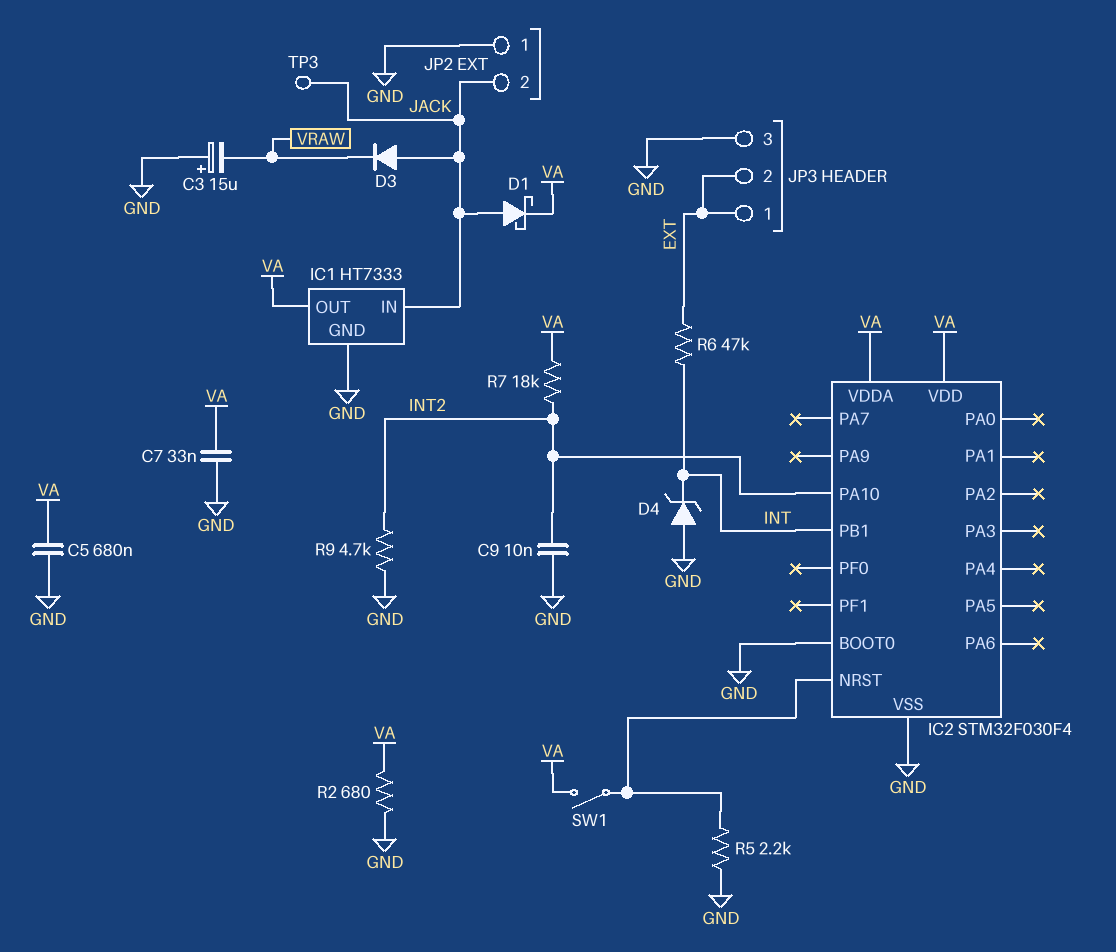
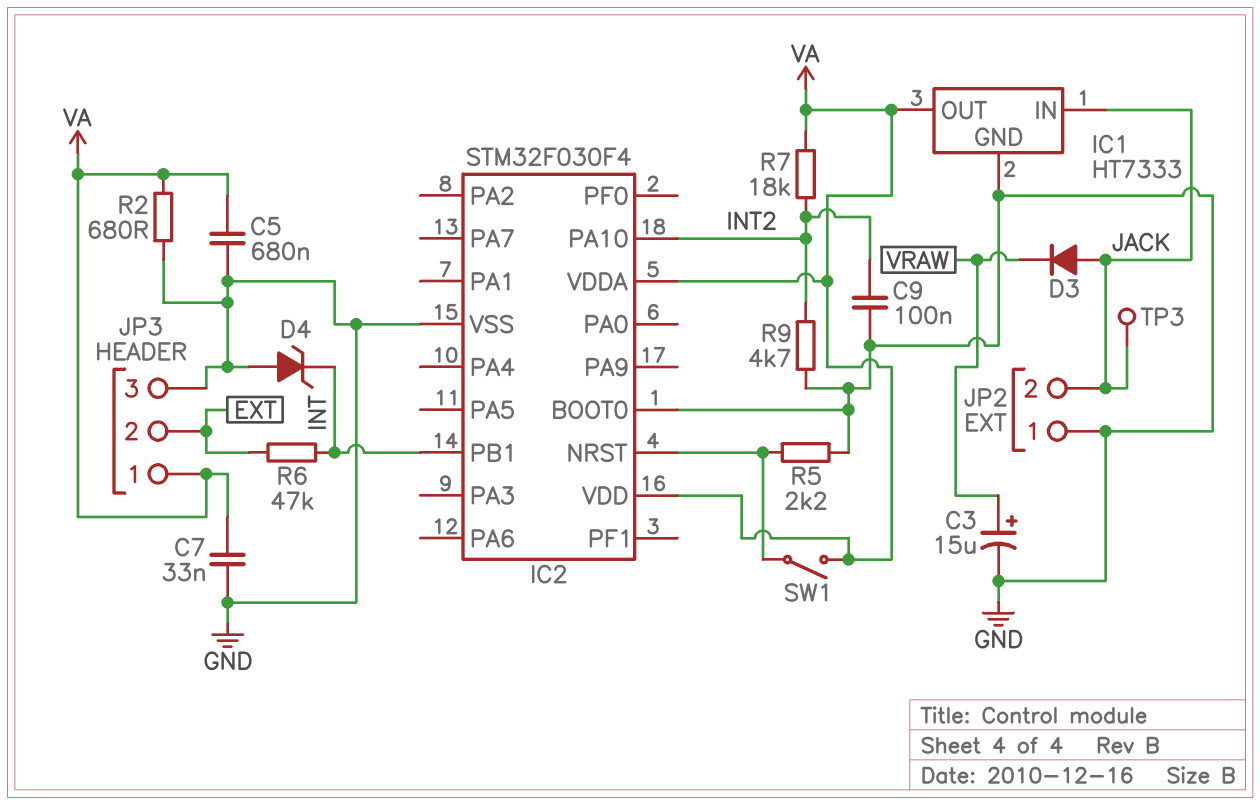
C3: 15uF (plus GND, minus VRAW) -> 15uF (plus VRAW, minus GND)
C9: 10nF (GND, INT2) -> 100nF (GND, INT2)
D1: schottky (A JACK, K VA) -> none
JP3 pin 1: EXT -> VA

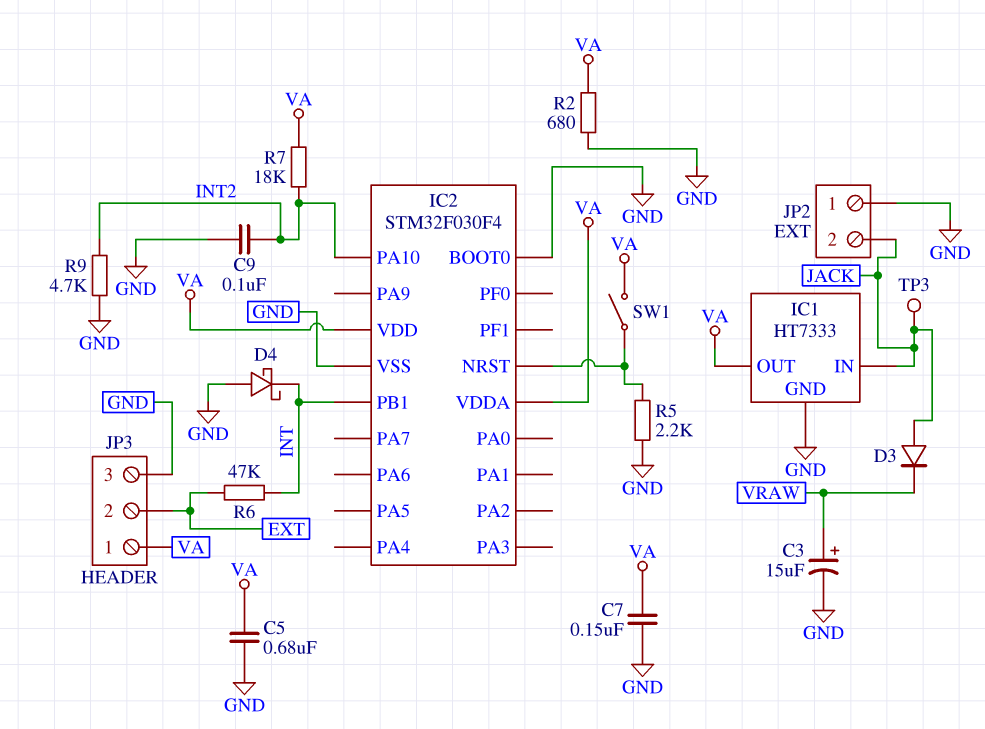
C7: 33nF (GND, VA) -> 150nF (GND, VA)
D4: zener (A GND, K INT) -> schottky (A GND, K INT)

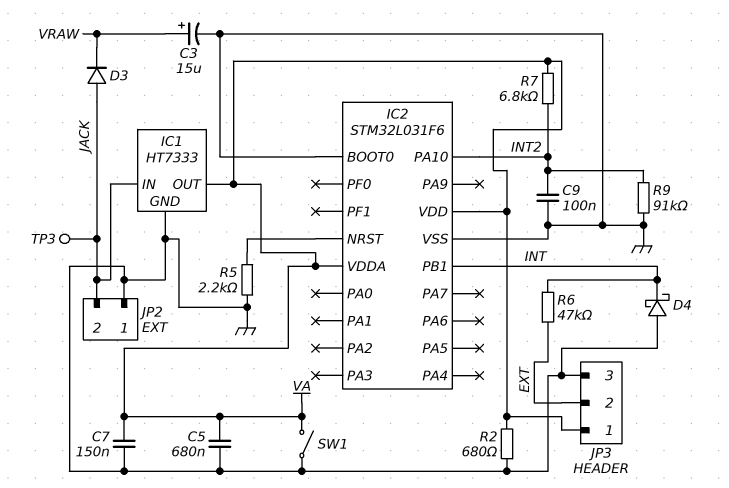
IC2: STM32F030F4 -> STM32L031F6
R7: 18k (INT2, VA) -> 6.8k (INT2, VA)
R9: 4.7k (GND, INT2) -> 91k (GND, INT2)
SW1: switch (IC2/NRST, VA) -> switch (GND, VA)

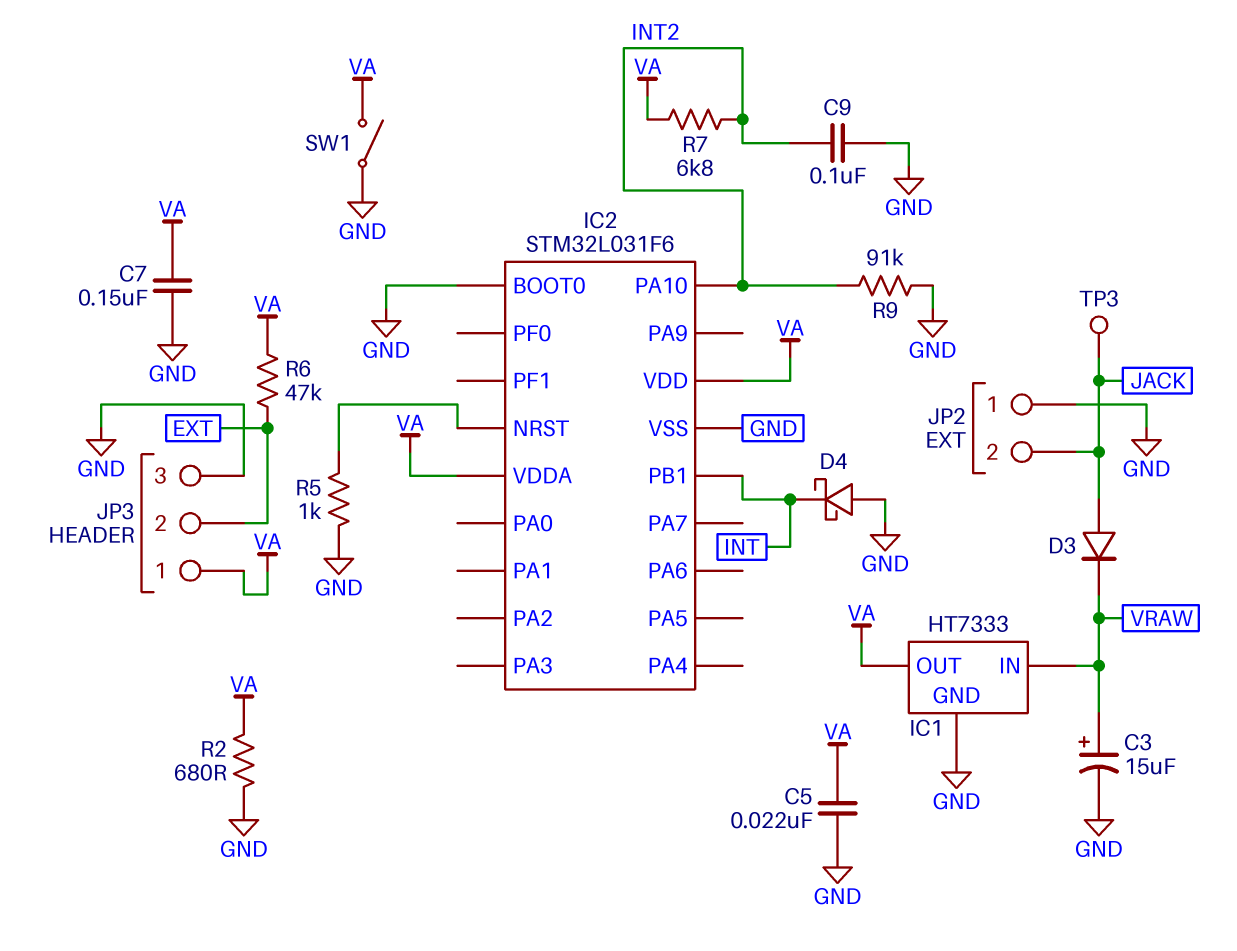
C5: 680nF (GND, VA) -> 22nF (GND, VA)
IC1 pin IN: JACK -> VRAW
R5: 2.2k (GND, IC2/NRST) -> 1k (GND, IC2/NRST)
R6: 47k (EXT, INT) -> 47k (EXT, VA)

